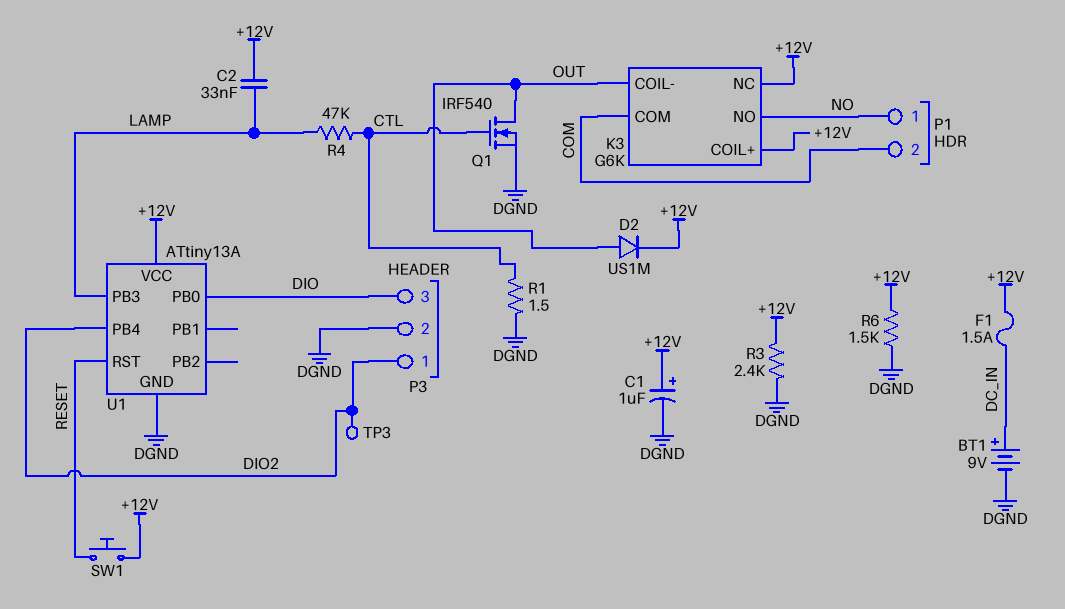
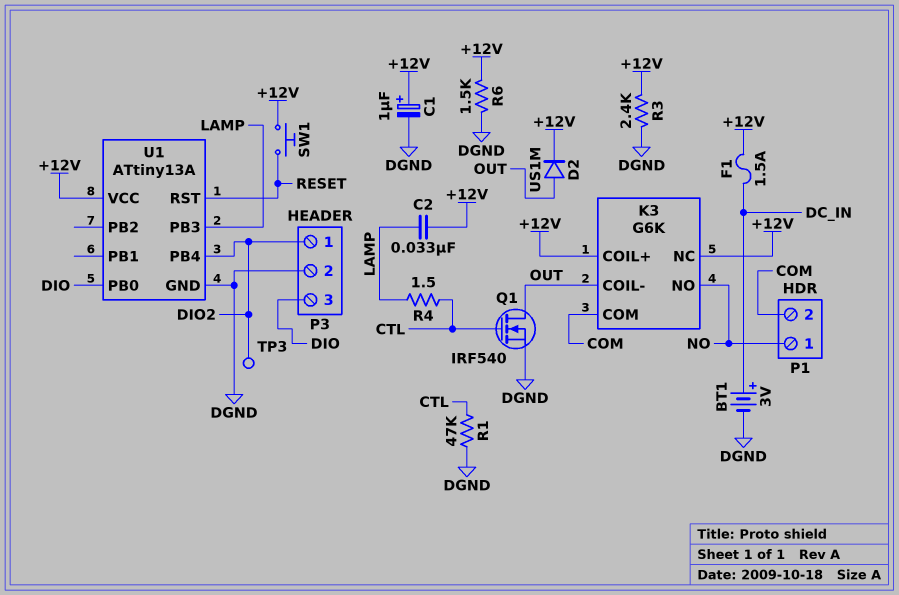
BT1: 9V (plus DC_IN, minus DGND) -> 3V (plus DC_IN, minus DGND)
R1: 1.5 (CTL, DGND) -> 47k (CTL, DGND)
R4: 47k (CTL, LAMP) -> 1.5 (CTL, LAMP)

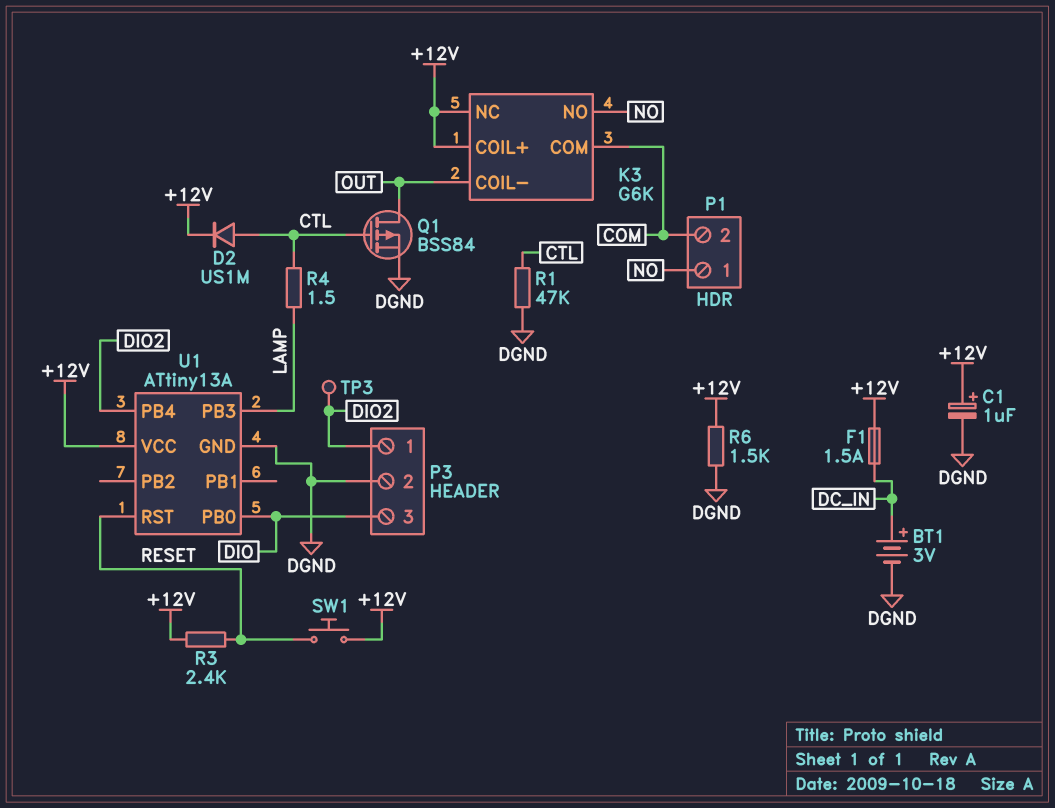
C2: 33nF (+12V, LAMP) -> none
D2: diode US1M (A OUT, K +12V) -> diode US1M (A CTL, K +12V)
Q1: NMOS IRF540 (G CTL, D OUT, S DGND) -> PMOS BSS84 (G CTL, D OUT, S DGND)
R3: 2.4k (+12V, DGND) -> 2.4k (+12V, RESET)

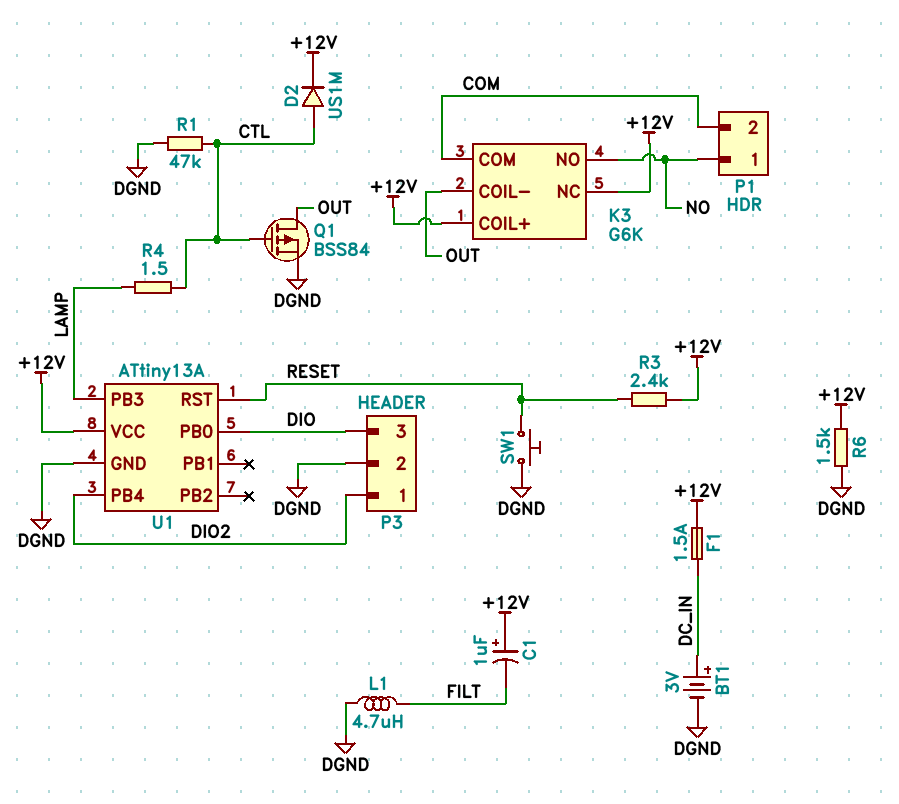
C1: 1uF (plus +12V, minus DGND) -> 1uF (plus +12V, minus FILT)
L1: none -> 4.7uH (DGND, FILT)
SW1: button (+12V, RESET) -> button (DGND, RESET)
TP3: test point (DIO2) -> none

